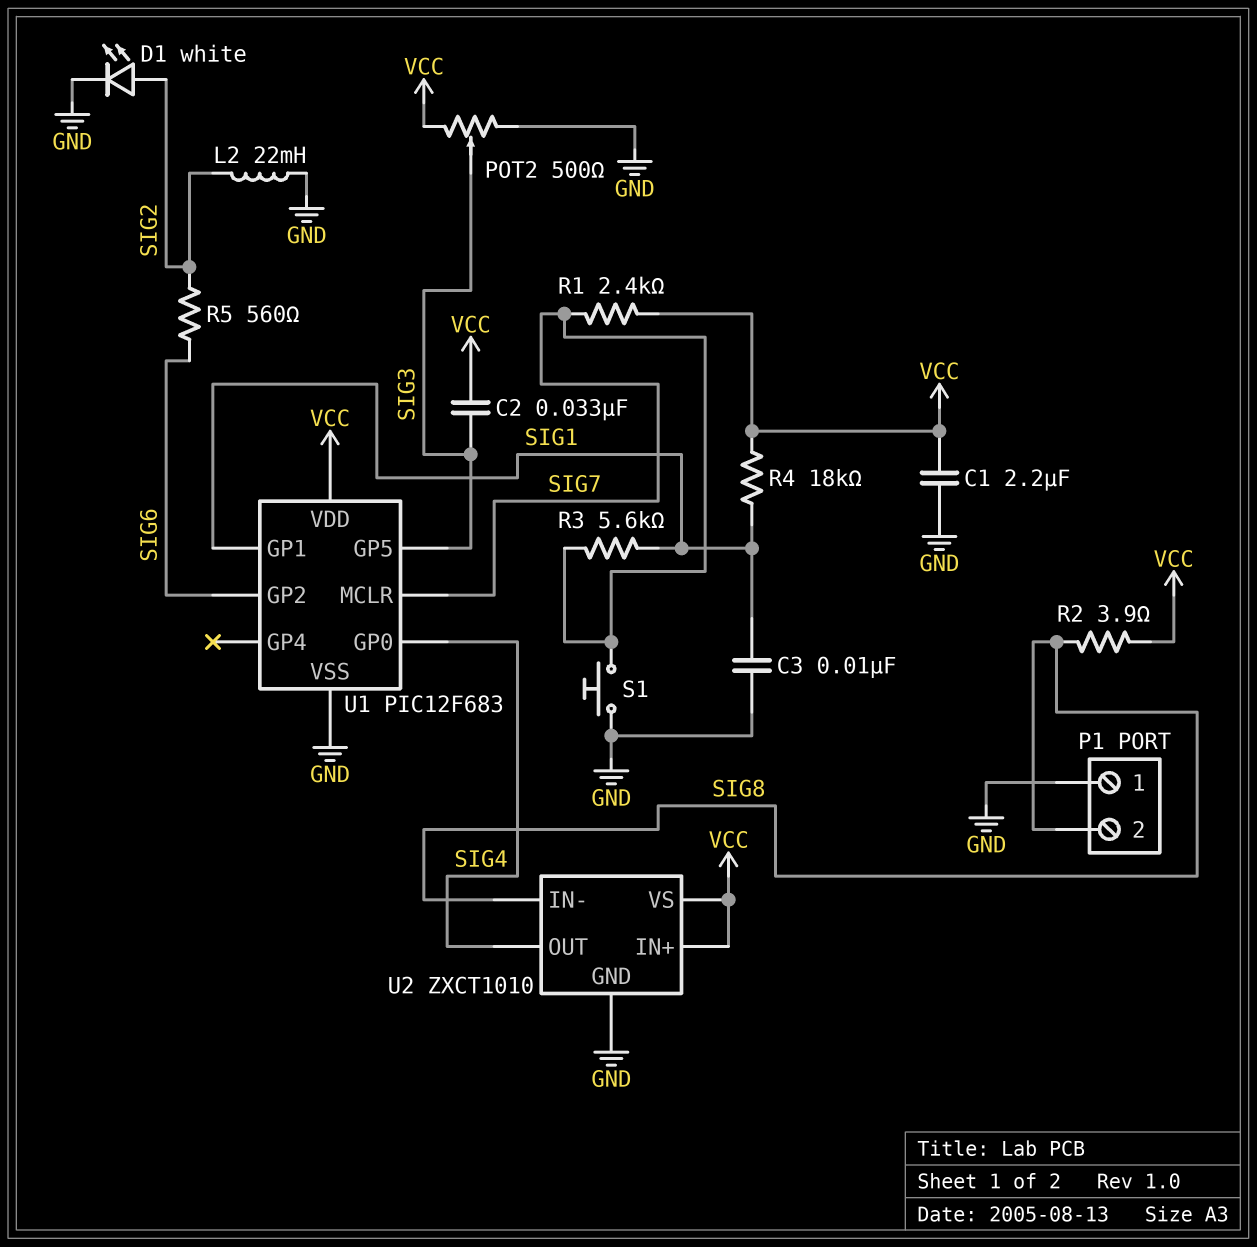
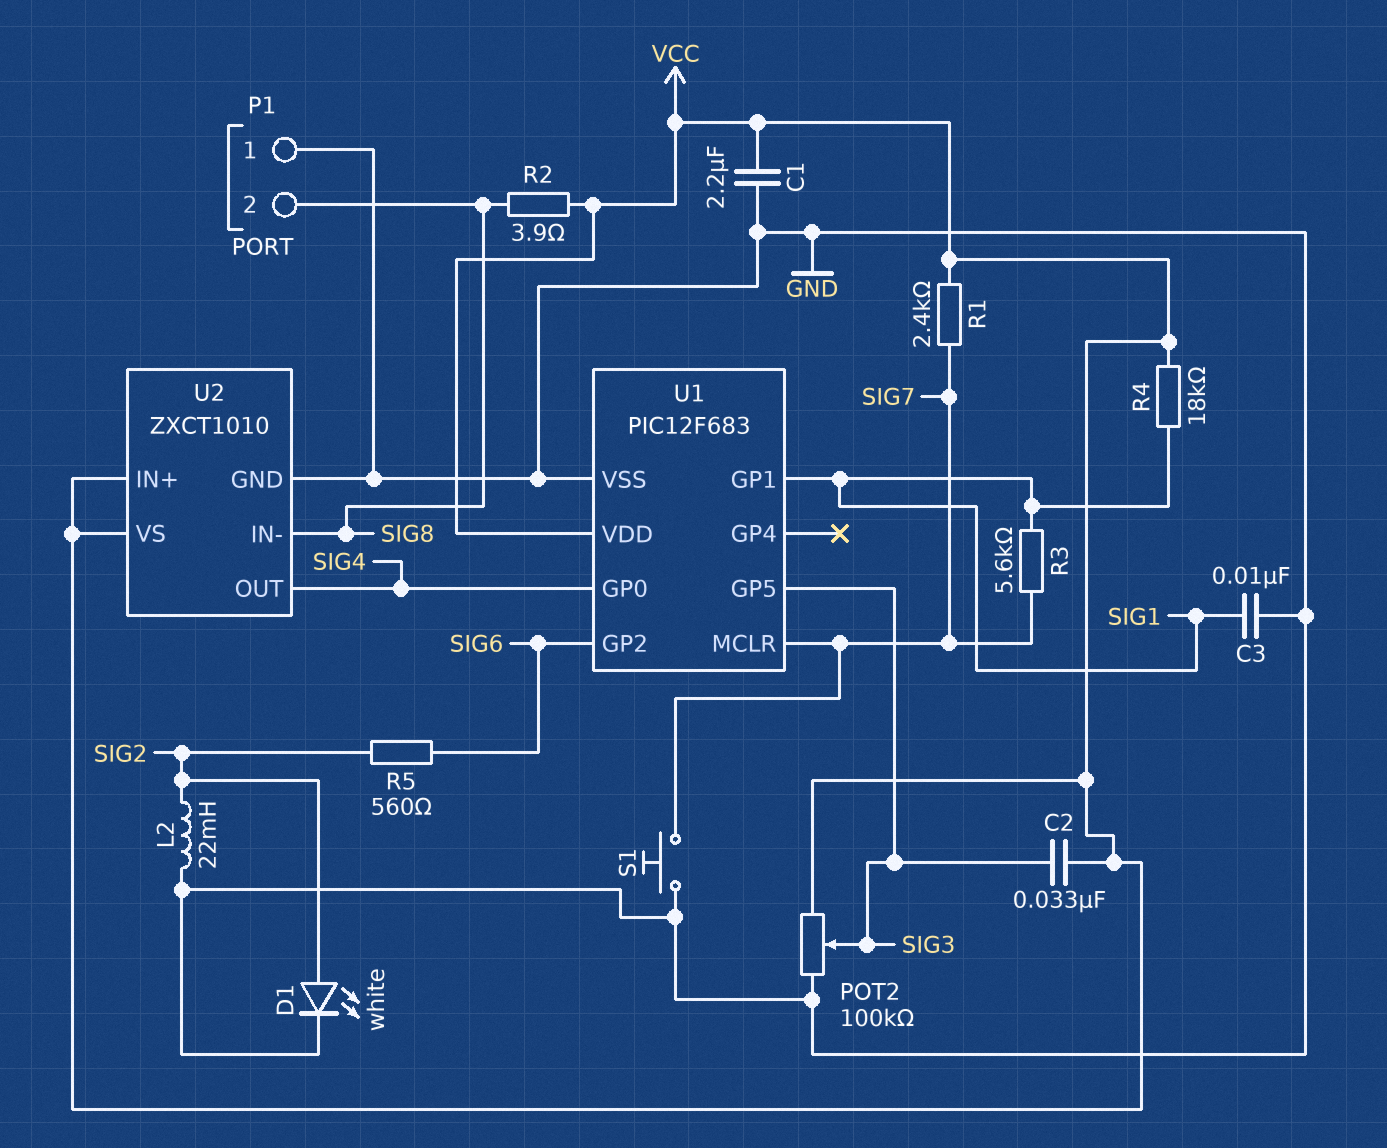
POT2: 500 (GND, VCC, wiper SIG3) -> 100k (GND, VCC, wiper SIG3)

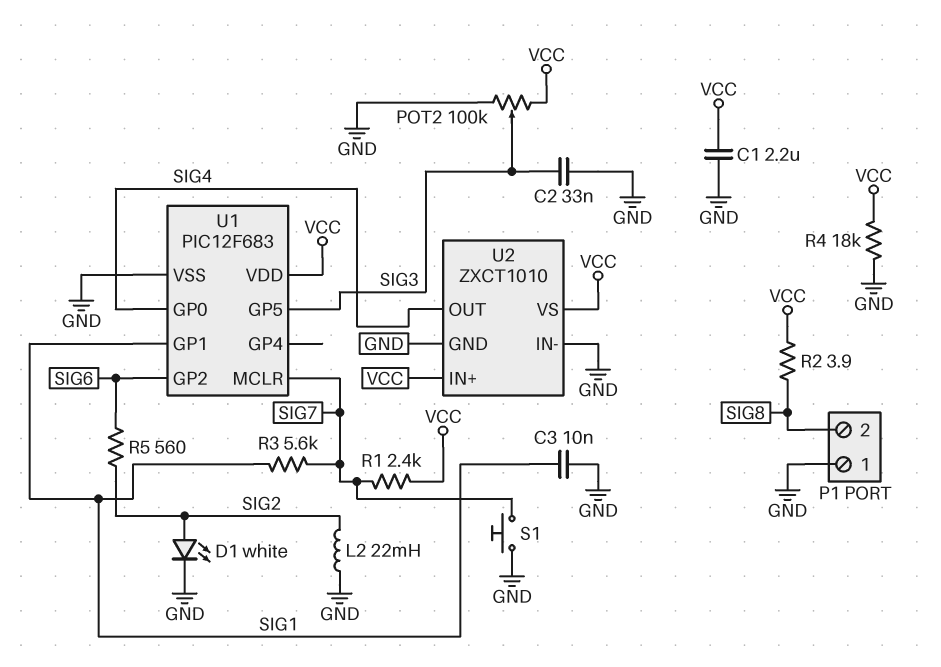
C2: 33nF (SIG3, VCC) -> 33nF (GND, SIG3)
R4: 18k (SIG1, VCC) -> 18k (GND, VCC)
U2 pin IN-: SIG8 -> GND

